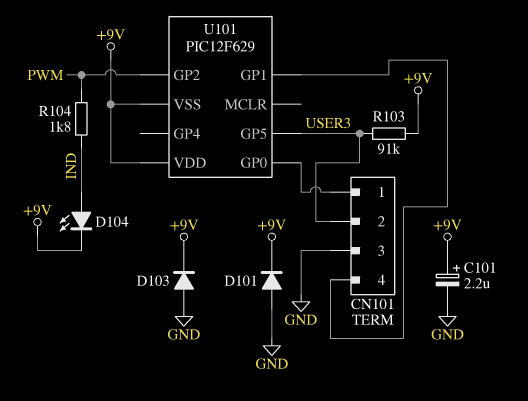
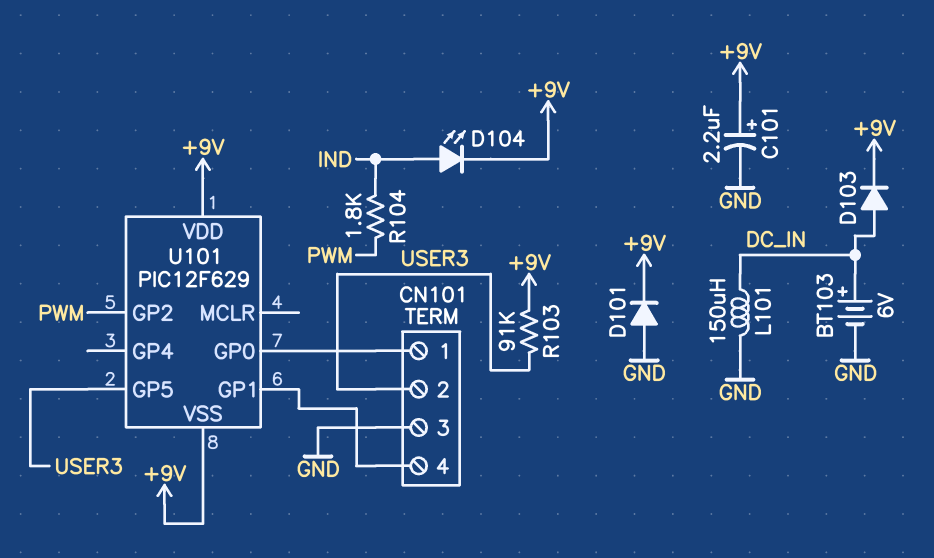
BT103: none -> 6V (plus DC_IN, minus GND)
D103: diode (A GND, K +9V) -> diode (A DC_IN, K +9V)
L101: none -> 150uH (DC_IN, GND)

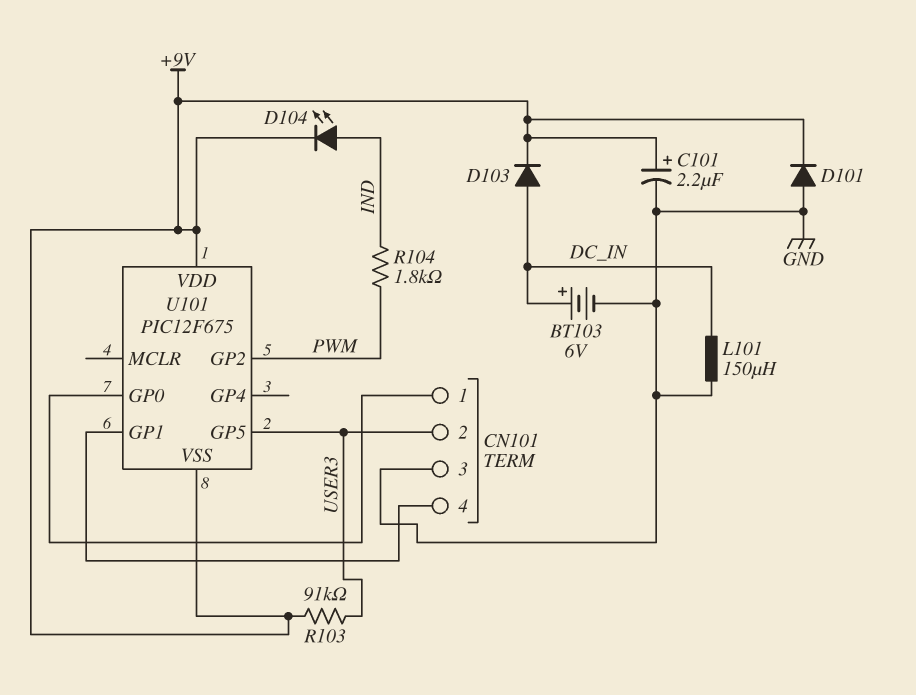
U101: PIC12F629 -> PIC12F675

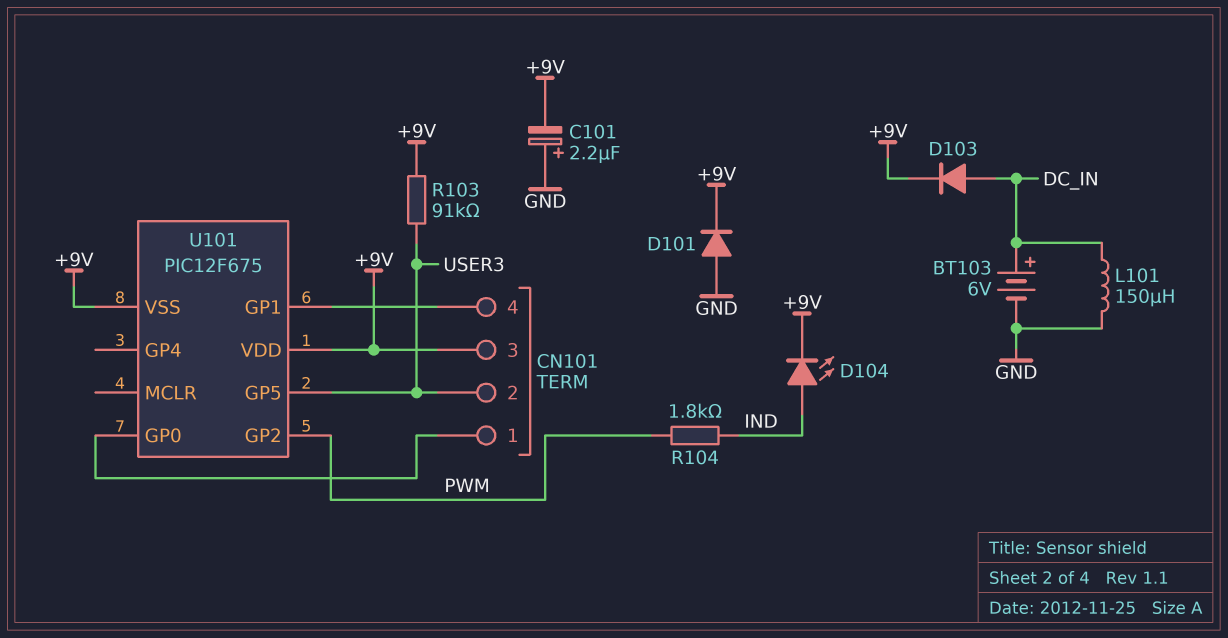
C101: 2.2uF (plus +9V, minus GND) -> 2.2uF (plus GND, minus +9V)
CN101 pin 3: GND -> +9V

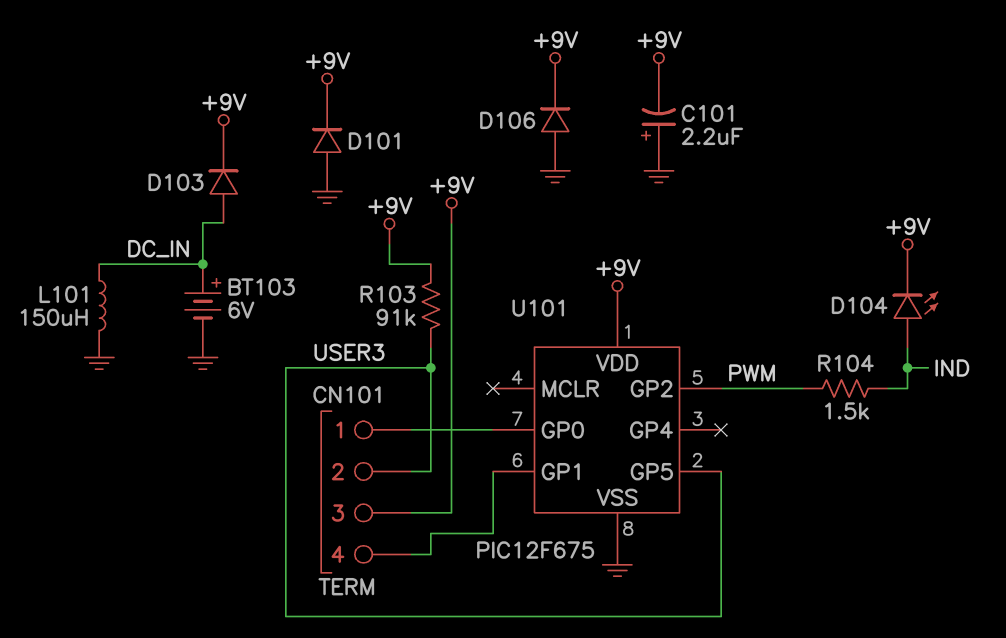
D106: none -> diode (A GND, K +9V)
R104: 1.8k (IND, PWM) -> 1.5k (IND, PWM)
U101 pin VSS: +9V -> GND

